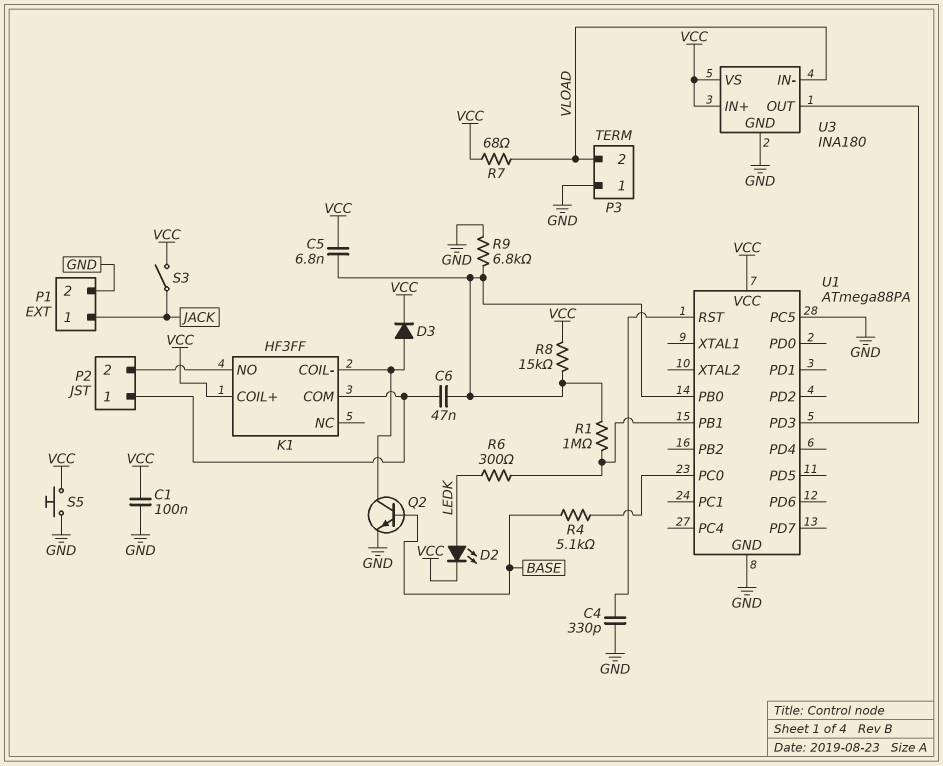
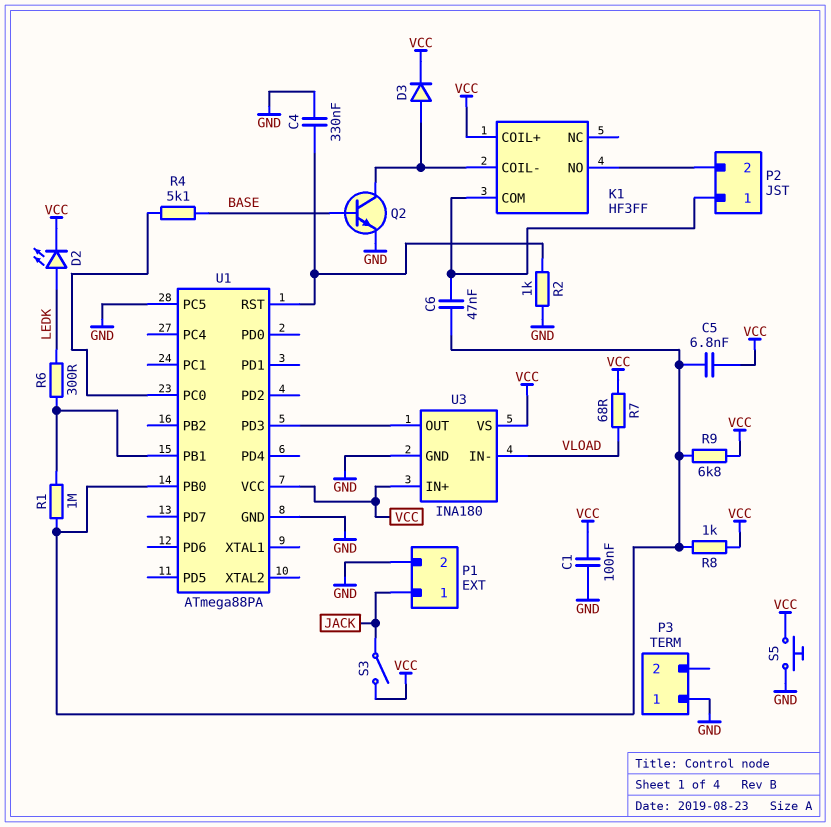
C4: 330pF (GND, U1/RST) -> 330nF (GND, U1/RST)
P3 pin 2: VLOAD -> none
R2: none -> 1k (GND, U1/RST)
R8: 15k (U1/PB0, VCC) -> 1k (U1/PB0, VCC)
R9: 6.8k (GND, U1/PB0) -> 6.8k (U1/PB0, VCC)

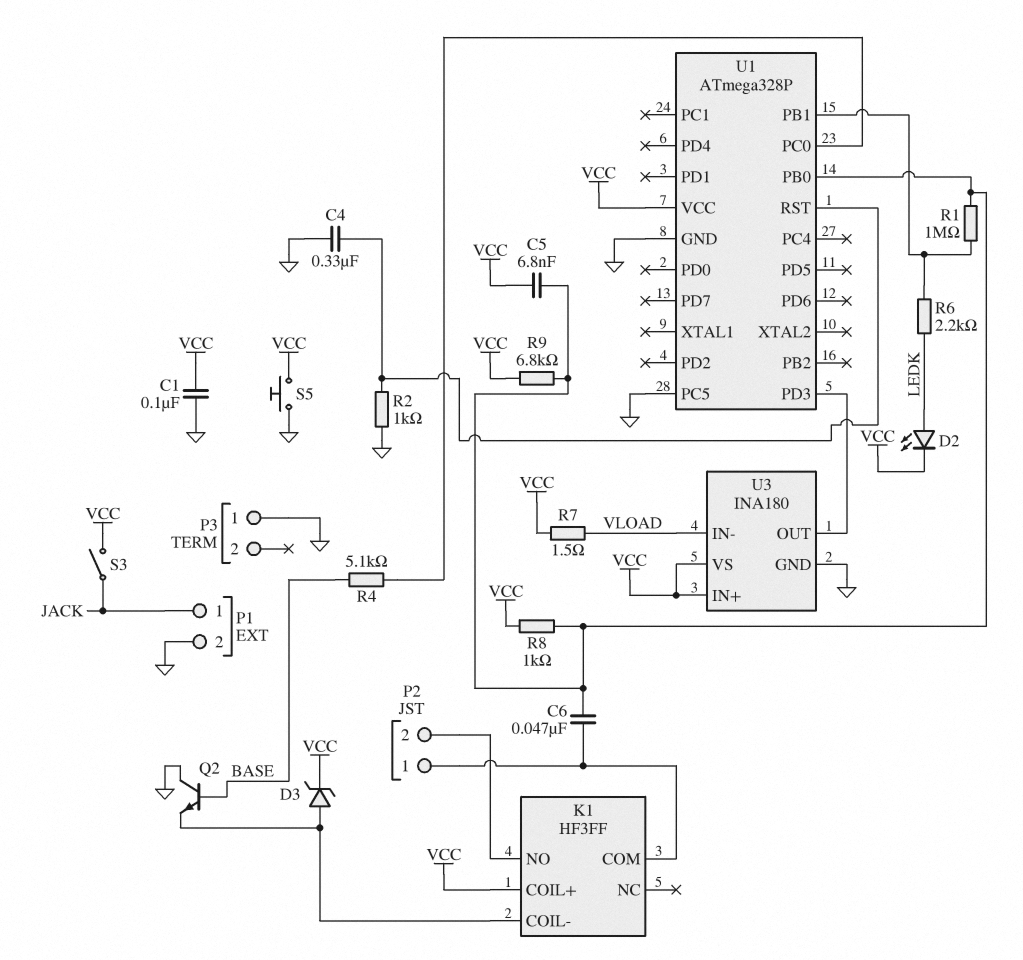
D3: diode (A K1/COIL-, K VCC) -> zener (A K1/COIL-, K VCC)
Q2: NPN (B BASE, C K1/COIL-, E GND) -> NPN (B BASE, C GND, E K1/COIL-)
R6: 300 (LEDK, U1/PB1) -> 2.2k (LEDK, U1/PB1)
R7: 68 (VCC, VLOAD) -> 1.5 (VCC, VLOAD)
U1: ATmega88PA -> ATmega328P

